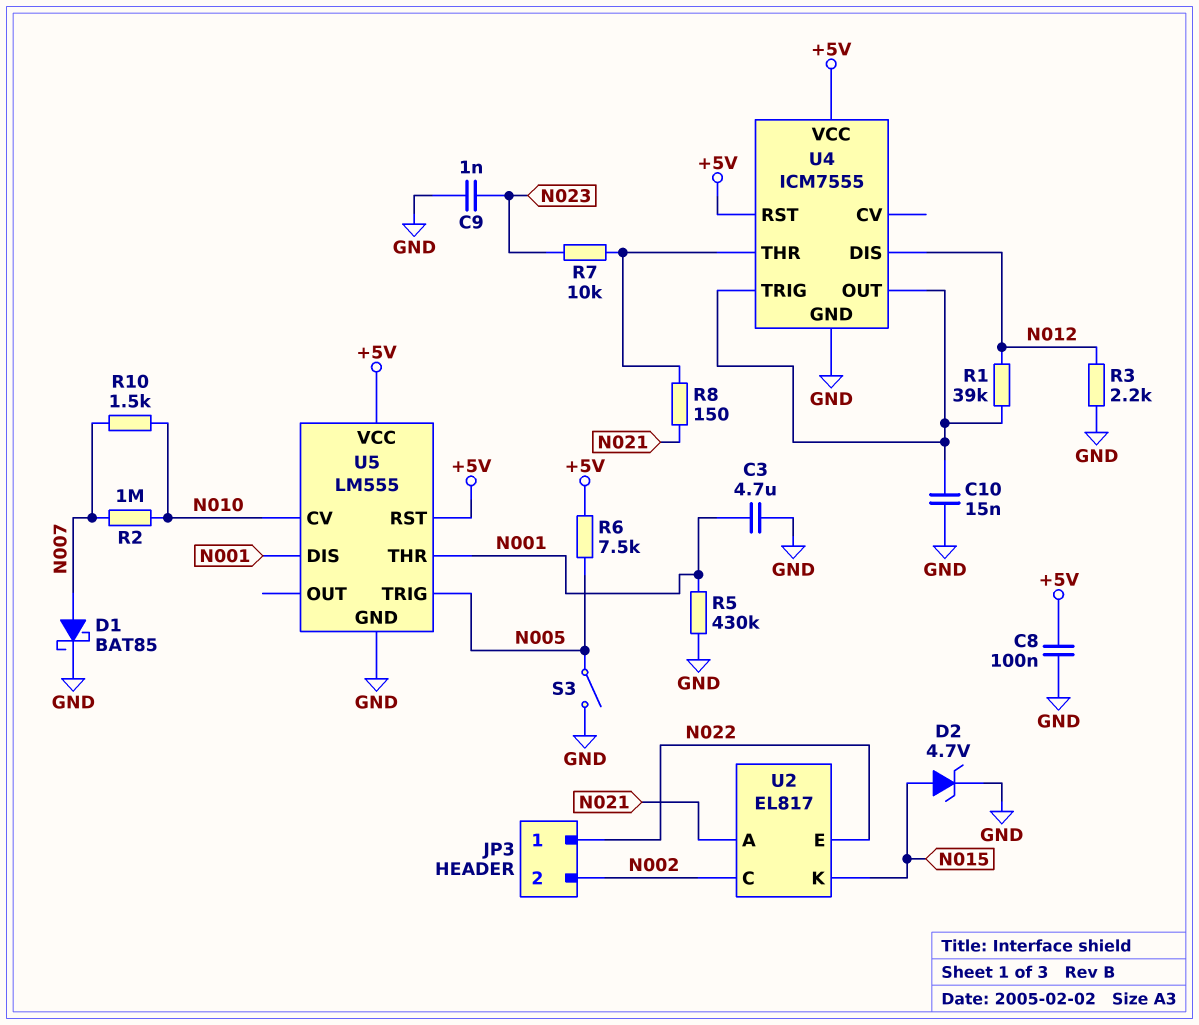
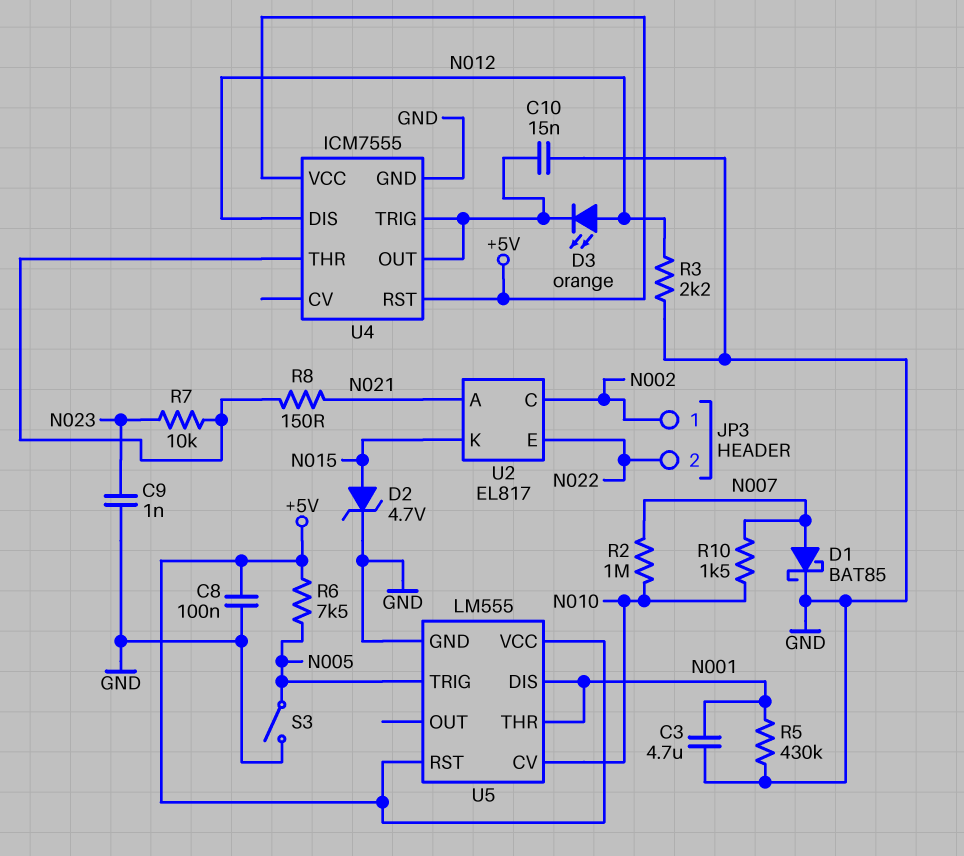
D3: none -> LED orange (A N012, K U4/OUT)
JP3 pin 1: N022 -> N002
JP3 pin 2: N002 -> N022
R1: 39k (N012, U4/OUT) -> none

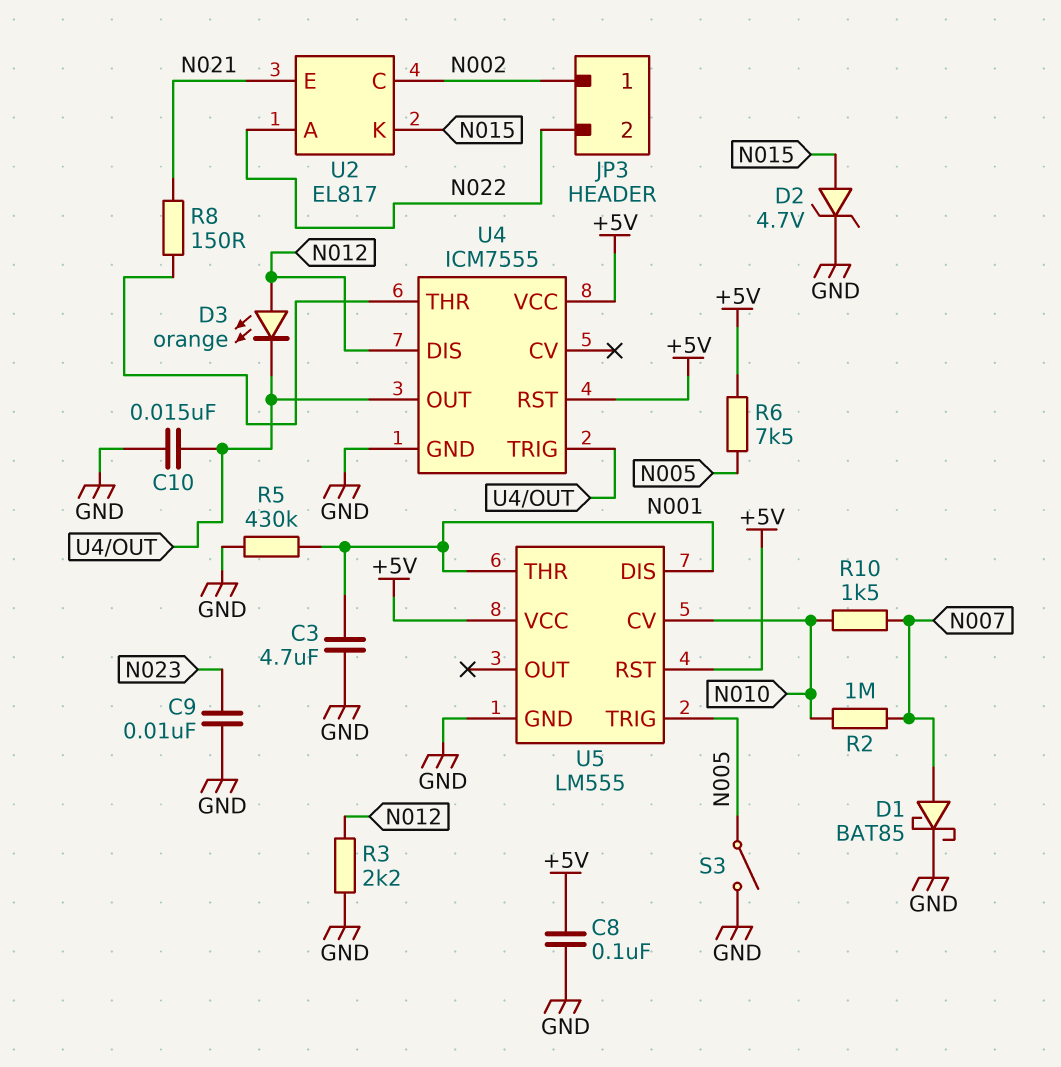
C9: 1nF (GND, N023) -> 10nF (GND, N023)
R7: 10k (N023, U4/THR) -> none
U2 pin A: N021 -> N022
U2 pin E: N022 -> N021

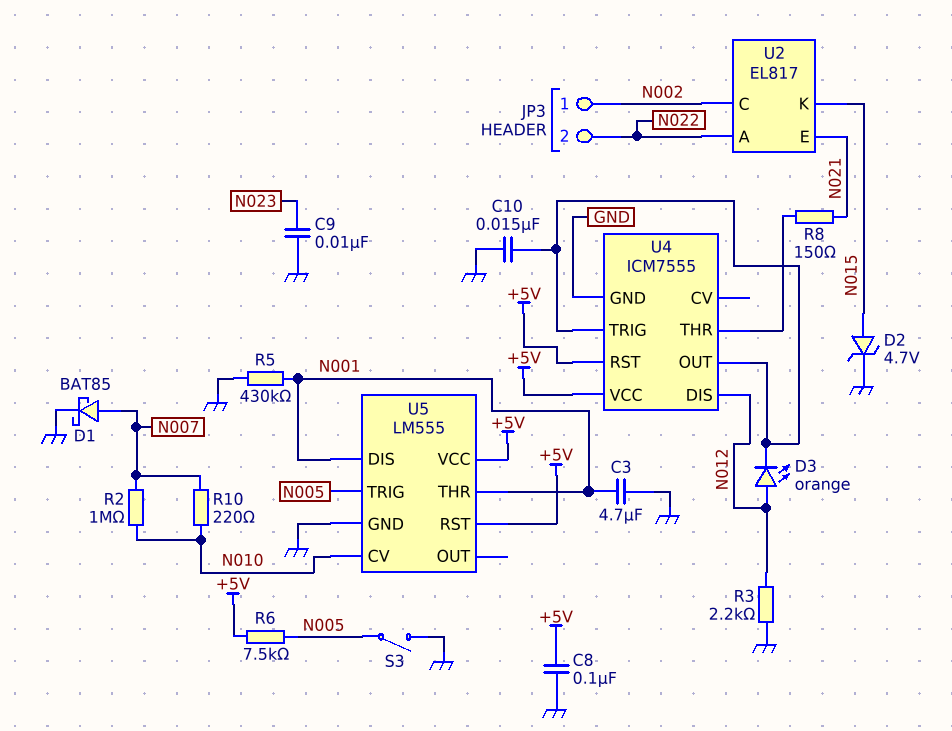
R10: 1.5k (N007, N010) -> 220 (N007, N010)

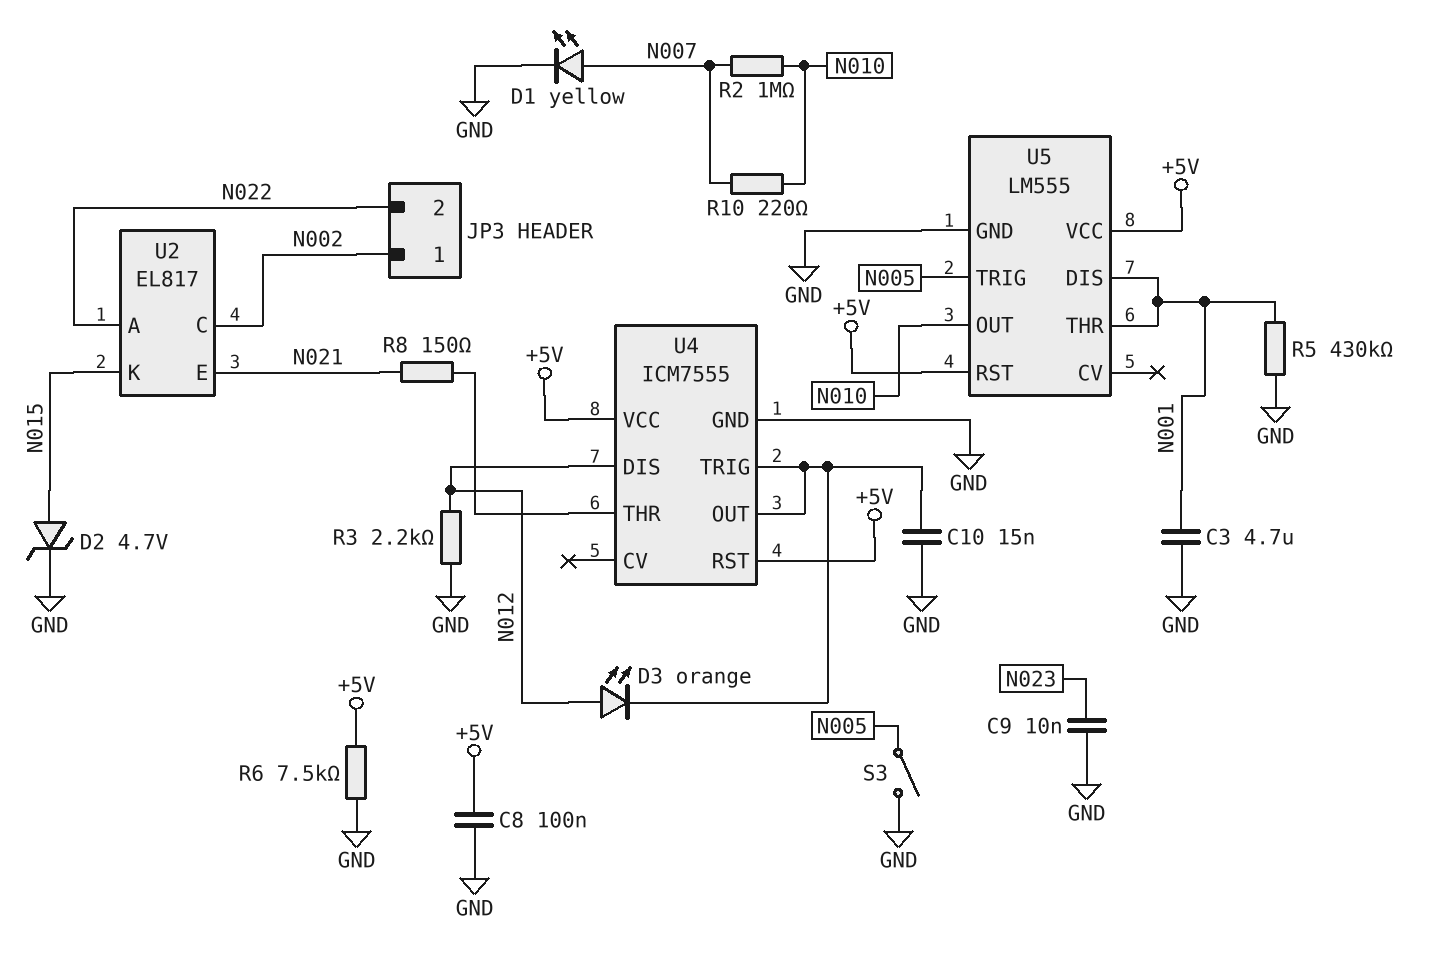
D1: schottky BAT85 (A N007, K GND) -> LED yellow (A N007, K GND)
R6: 7.5k (+5V, N005) -> 7.5k (+5V, GND)
U5 pin CV: N010 -> none
U5 pin OUT: none -> N010

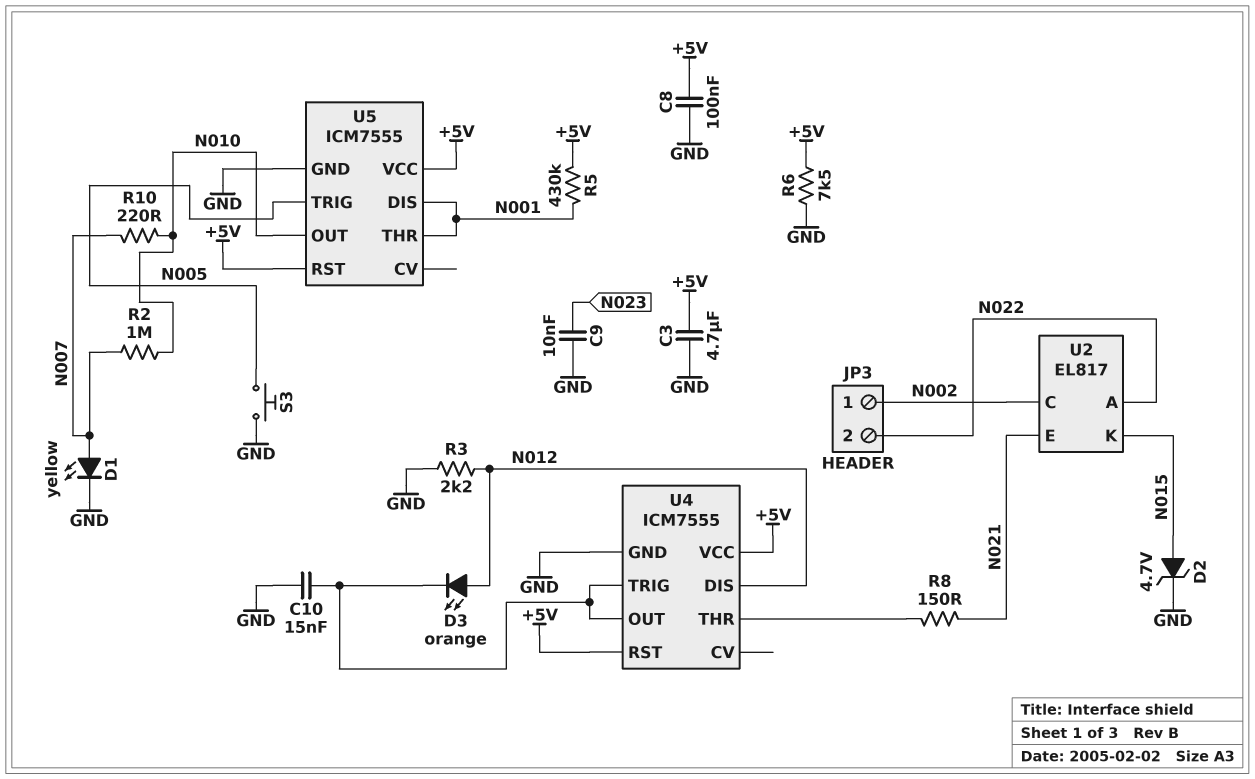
C3: 4.7uF (GND, N001) -> 4.7uF (+5V, GND)
R5: 430k (GND, N001) -> 430k (+5V, N001)
S3: switch (GND, N005) -> button (GND, N005)
U5: LM555 -> ICM7555

